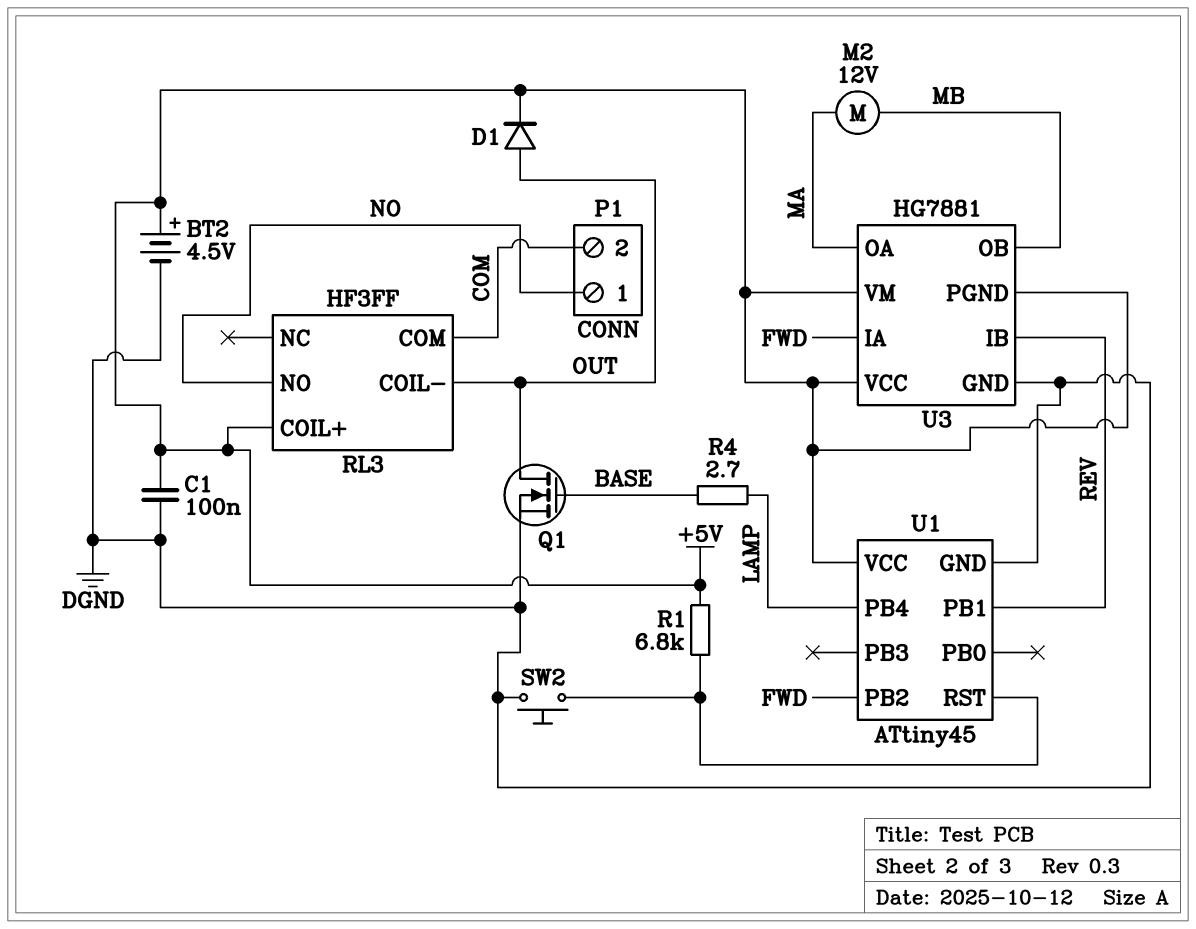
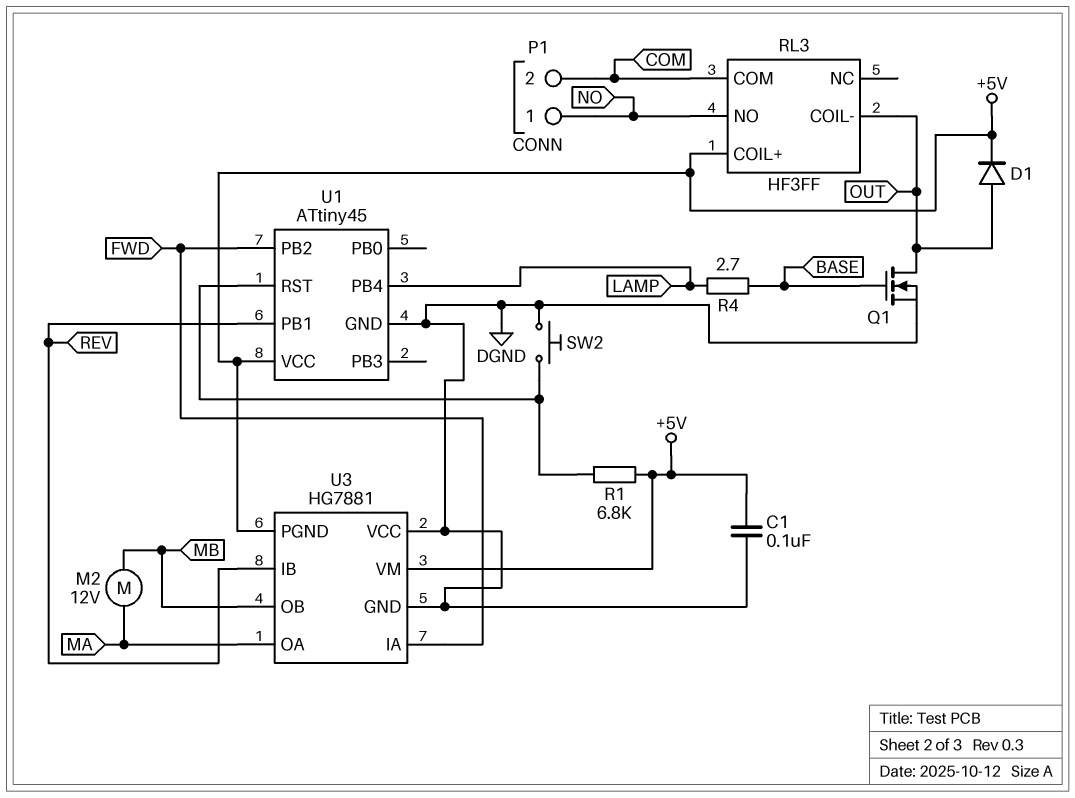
BT2: 4.5V (plus +5V, minus DGND) -> none
U3 pin VCC: +5V -> DGND

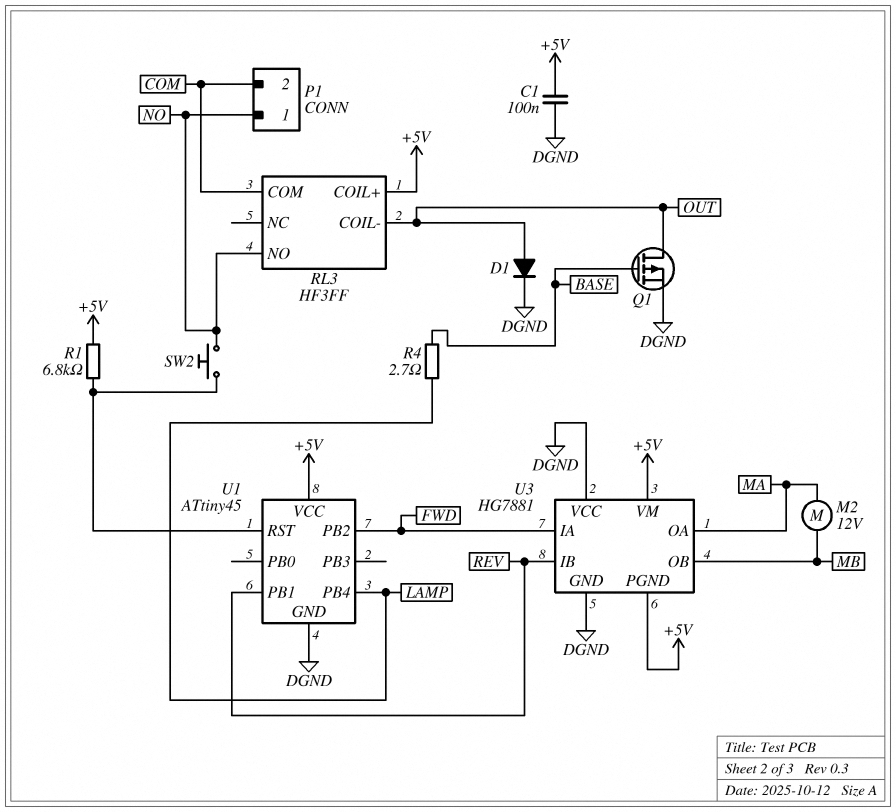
D1: diode (A OUT, K +5V) -> diode (A OUT, K DGND)
Q1: NMOS (G BASE, D OUT, S DGND) -> PMOS (G BASE, D OUT, S DGND)
SW2: button (DGND, U1/RST) -> button (NO, U1/RST)

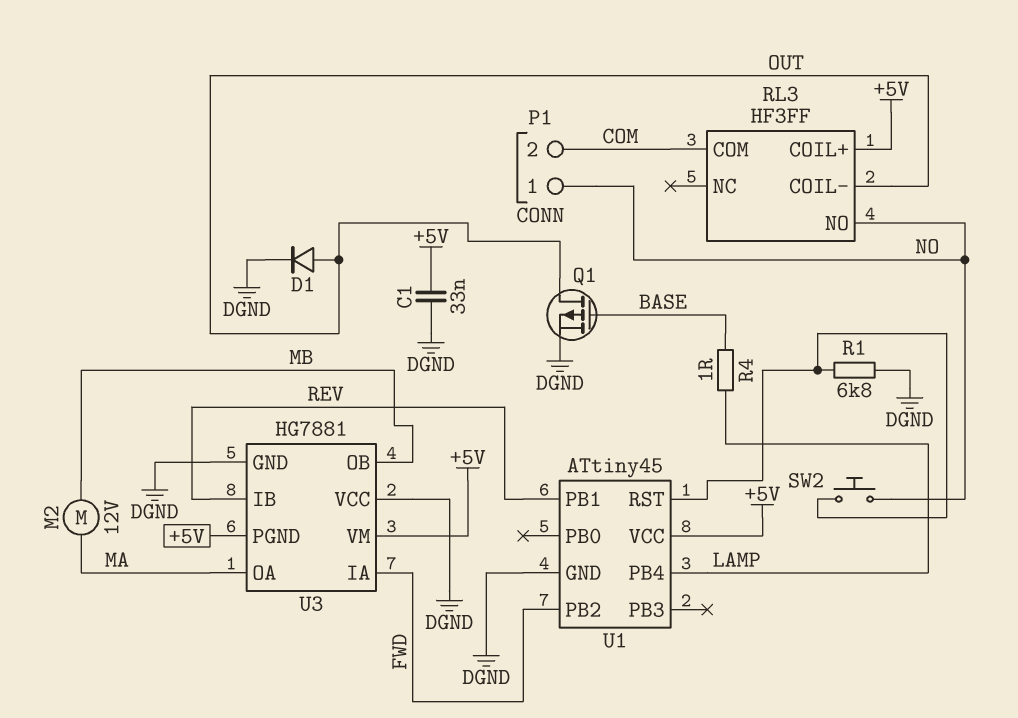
C1: 100nF (+5V, DGND) -> 33nF (+5V, DGND)
R1: 6.8k (+5V, U1/RST) -> 6.8k (DGND, U1/RST)
R4: 2.7 (BASE, LAMP) -> 1 (BASE, LAMP)

